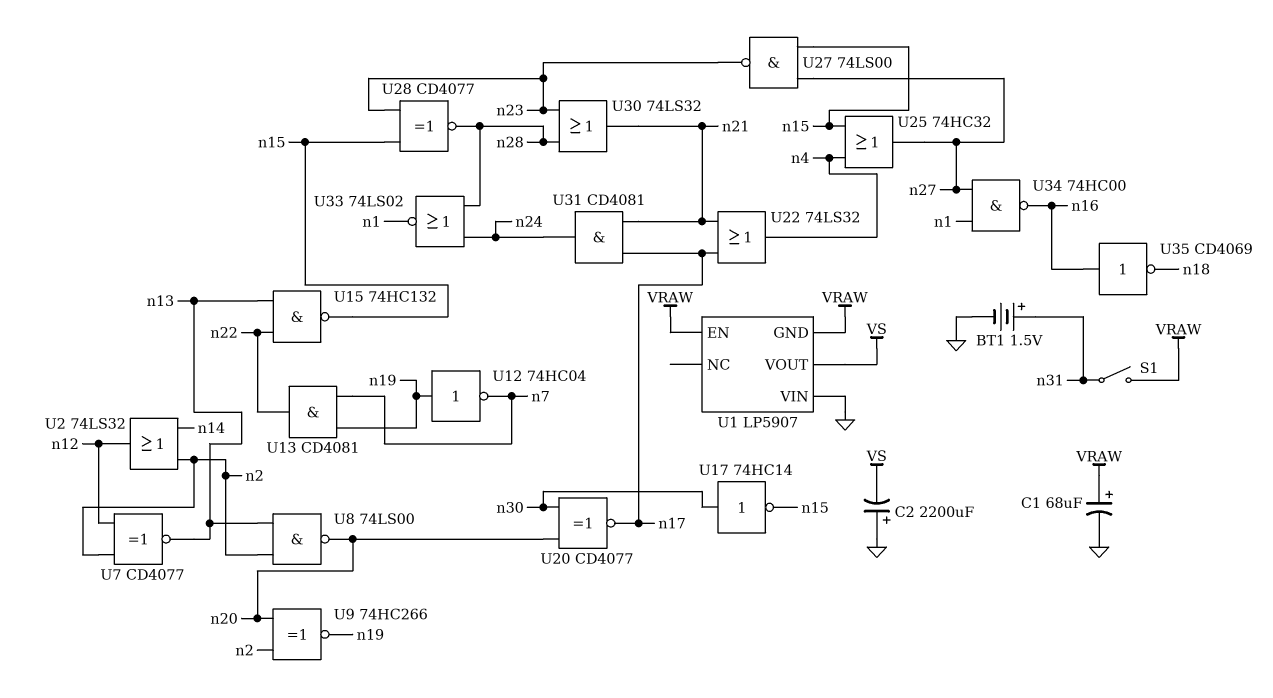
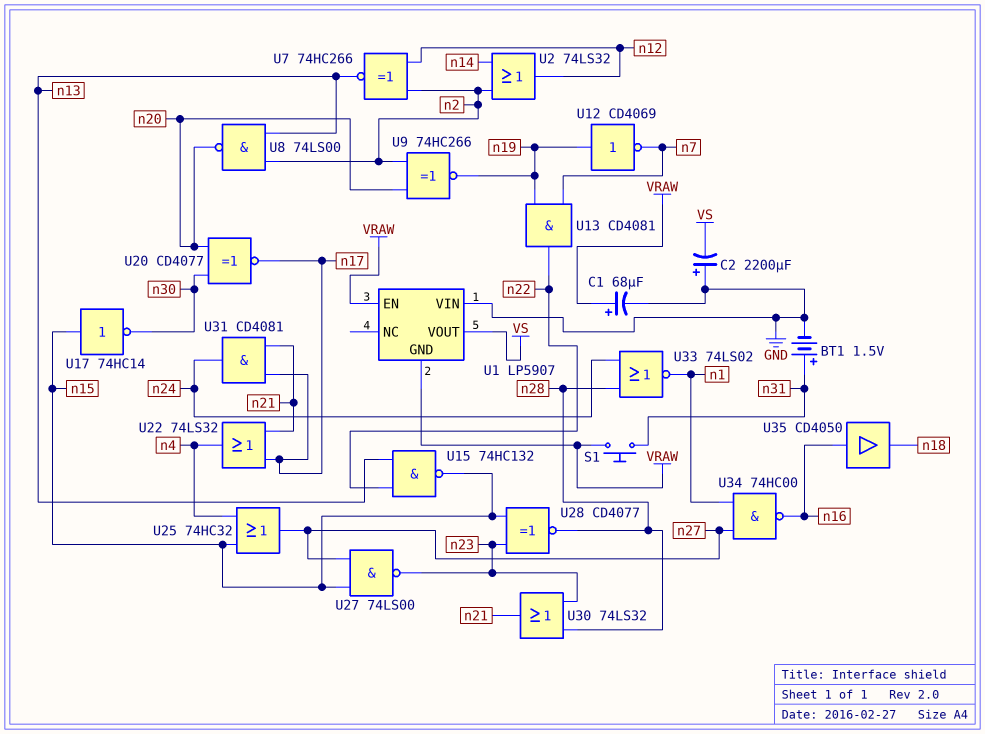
S1: switch (VRAW, n31) -> button (VRAW, n31)
U7: XNOR CD4077 (in n2, in n12, out n13) -> XNOR 74HC266 (in n2, in n12, out n13)
U12: NOT 74HC04 (in n19, out n7) -> NOT CD4069 (in n19, out n7)
U17: NOT 74HC14 (in n30, out n15) -> NOT 74HC14 (in n15, out n30)
U35: NOT CD4069 (in n16, out n18) -> buffer CD4050 (in n16, out n18)

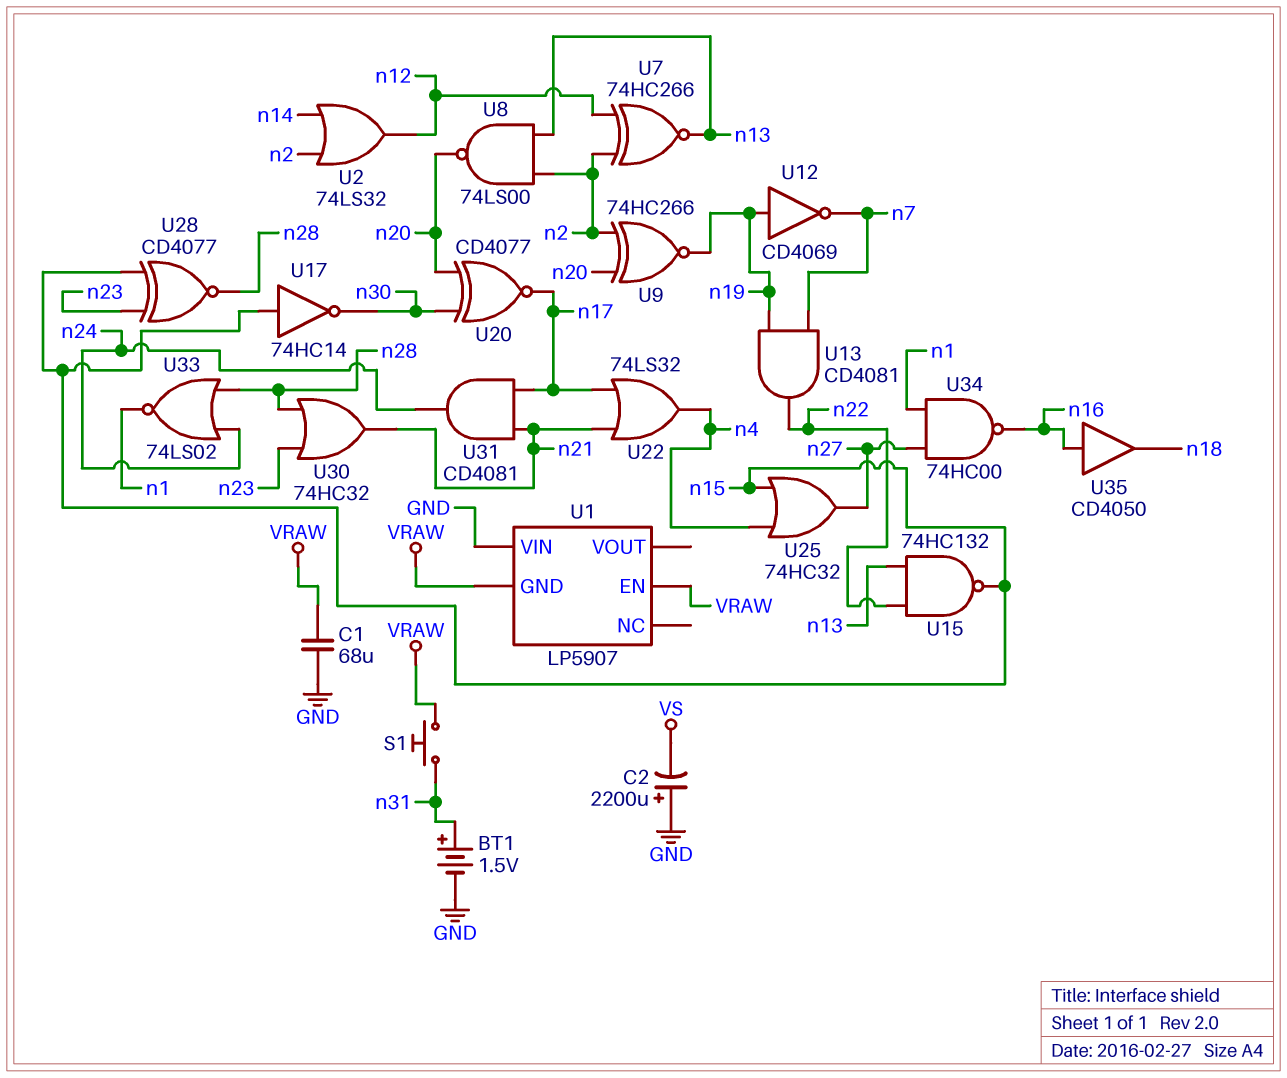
C1: 68uF (plus VRAW, minus GND) -> 68uF (GND, VRAW)
U1 pin VOUT: VS -> none
U27: NAND 74LS00 (in n15, in n27, out n23) -> none
U30: OR 74LS32 (in n23, in n28, out n21) -> OR 74HC32 (in n23, in n28, out n21)

